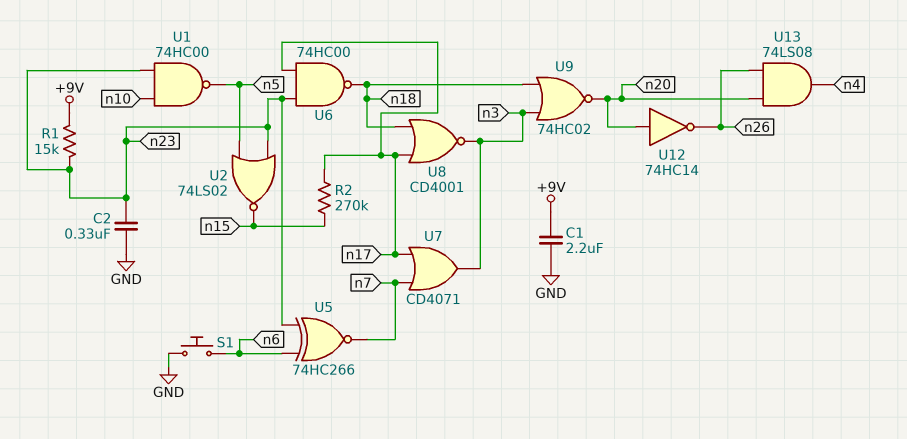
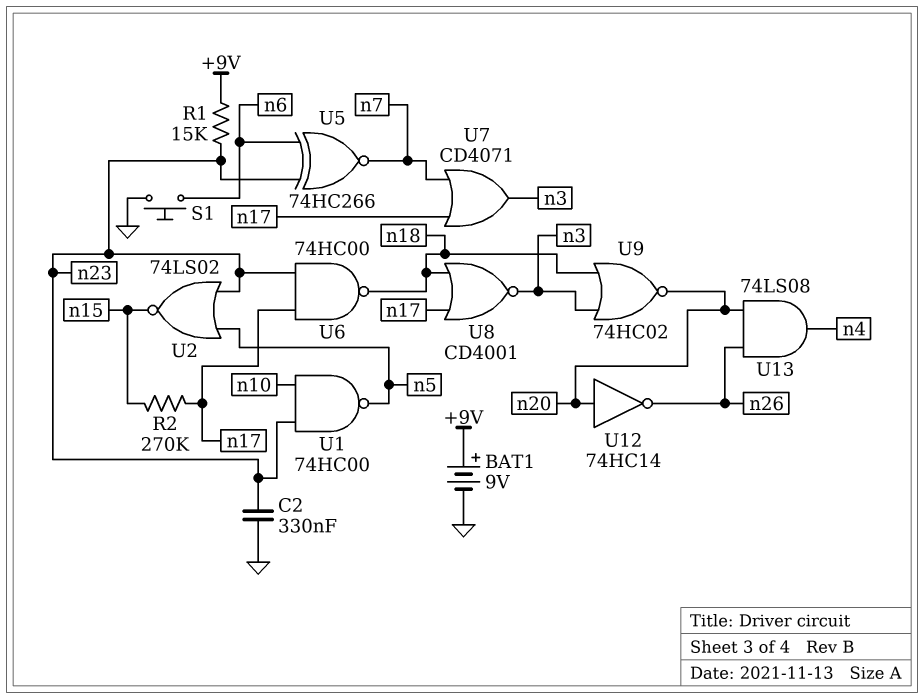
BAT1: none -> 9V (plus +9V, minus GND)
C1: 2.2uF (+9V, GND) -> none

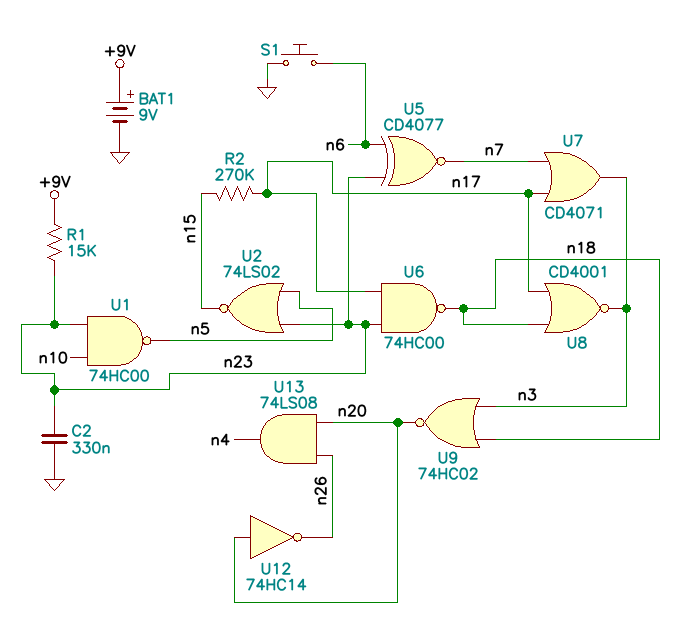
U5: XNOR 74HC266 (in n6, in n23, out n7) -> XNOR CD4077 (in n6, in n23, out n7)

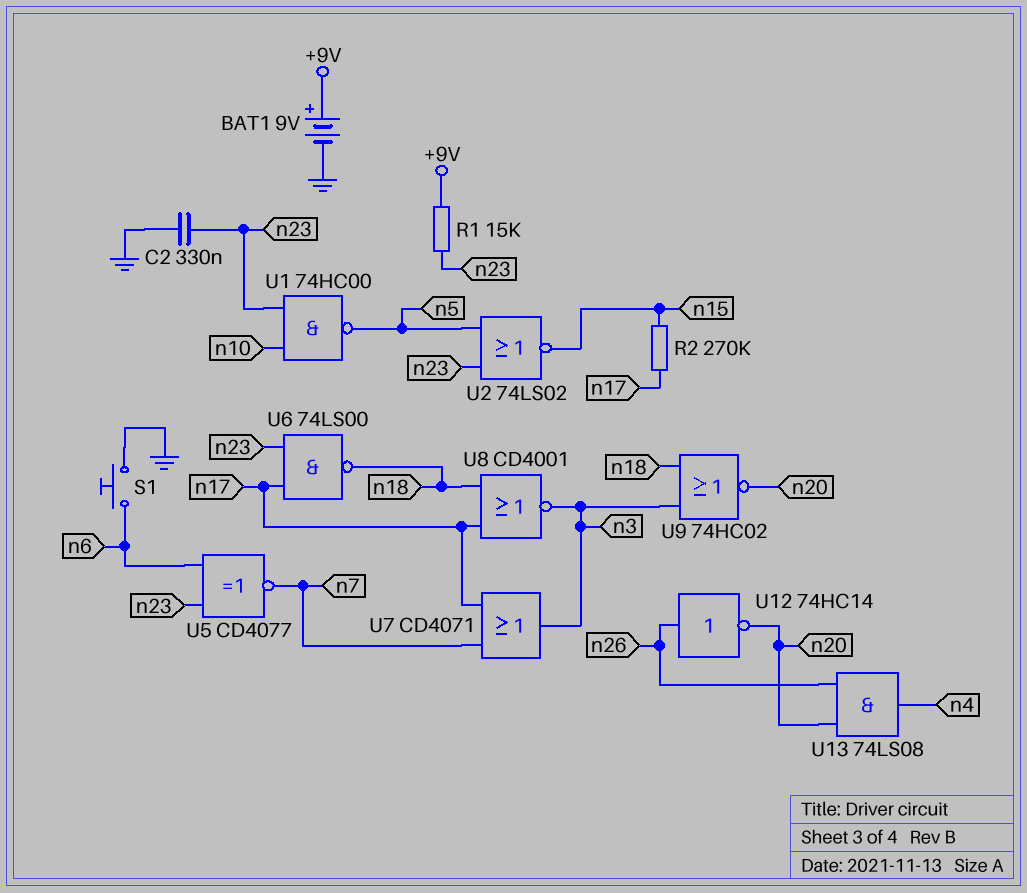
U6: NAND 74HC00 (in n17, in n23, out n18) -> NAND 74LS00 (in n17, in n23, out n18)
U12: NOT 74HC14 (in n20, out n26) -> NOT 74HC14 (in n26, out n20)

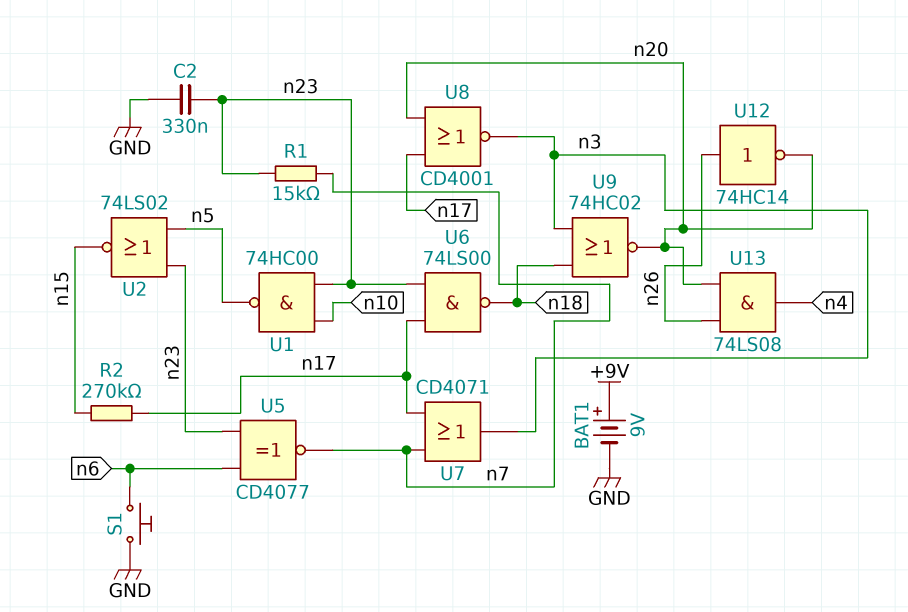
R1: 15k (+9V, n23) -> 15k (n7, n23)
U8: NOR CD4001 (in n17, in n18, out n3) -> NOR CD4001 (in n17, in n20, out n3)

